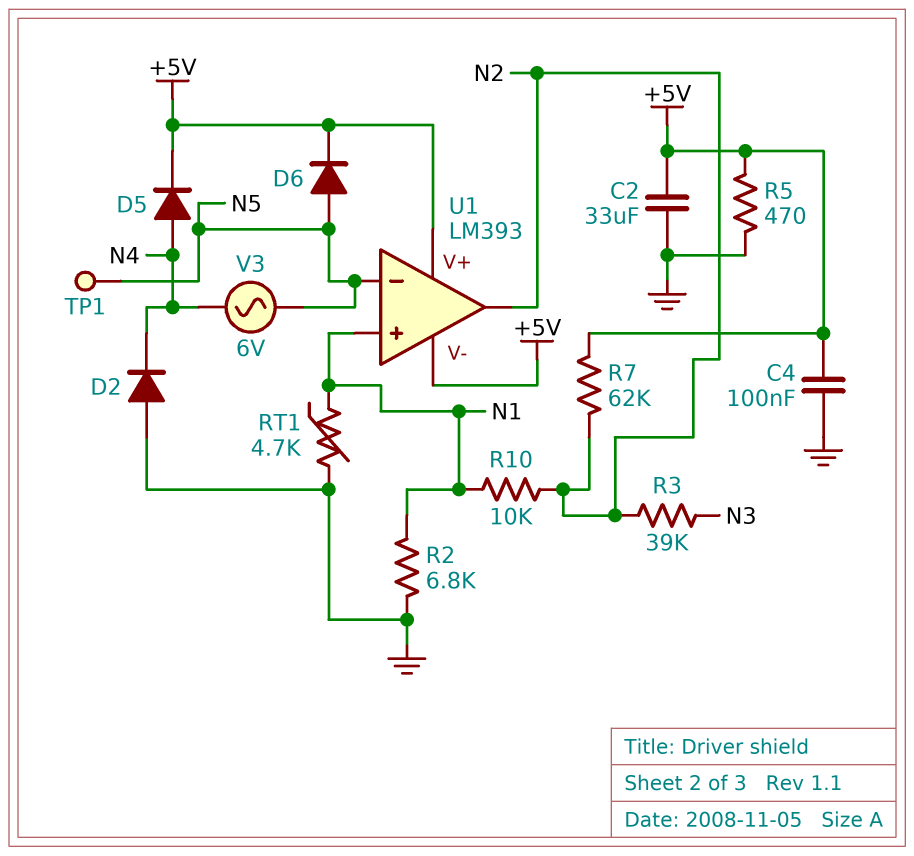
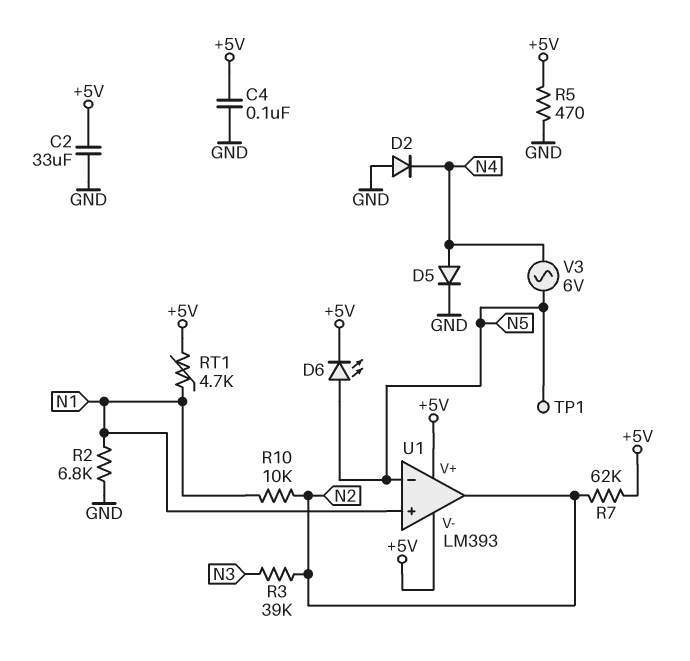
D5: diode (A N4, K +5V) -> diode (A N4, K GND)
D6: diode (A N5, K +5V) -> LED (A N5, K +5V)
RT1: 4.7k (GND, N1) -> 4.7k (+5V, N1)

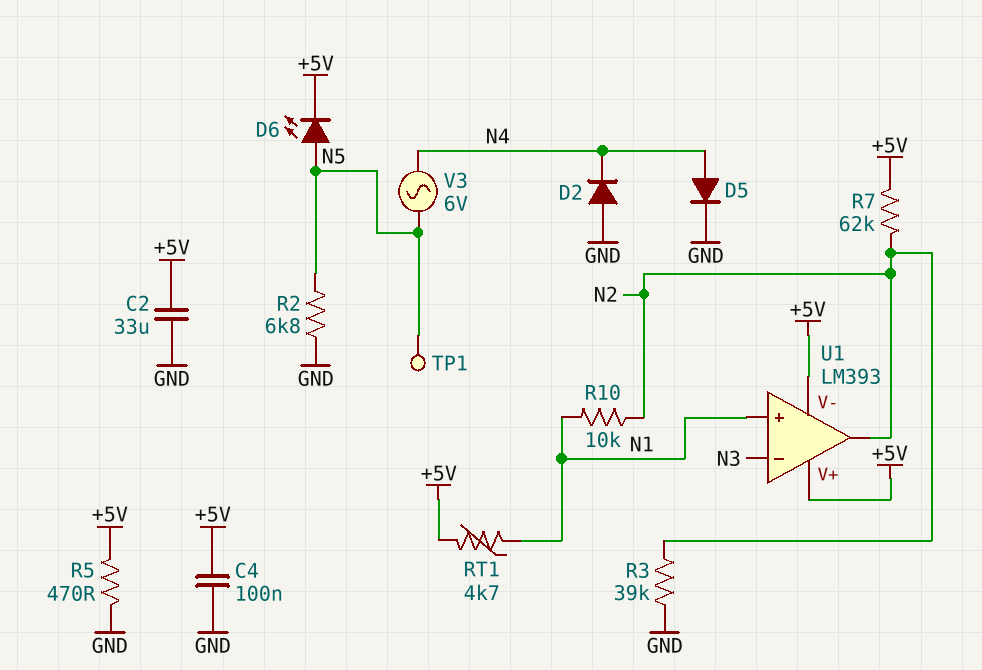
R2: 6.8k (GND, N1) -> 6.8k (GND, N5)
R3: 39k (N2, N3) -> 39k (GND, N2)
U1 pin in-: N5 -> N3

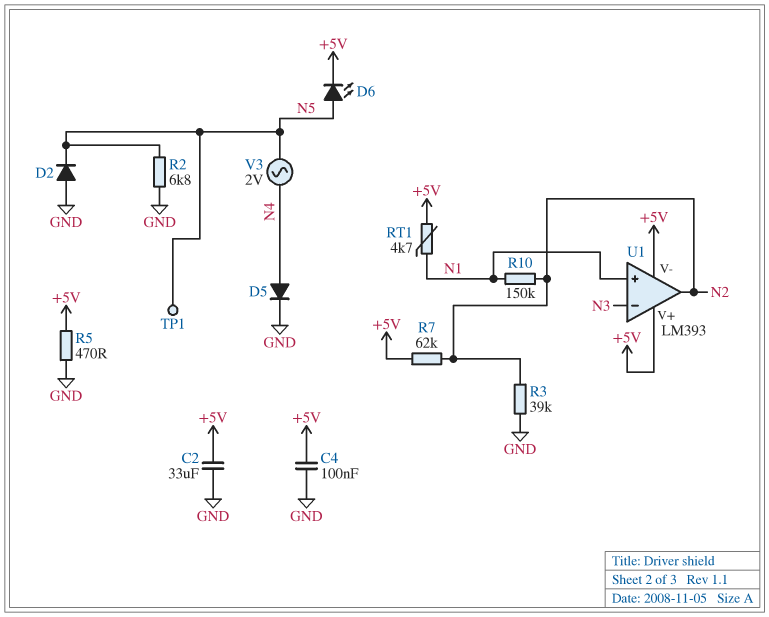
D2: diode (A GND, K N4) -> diode (A GND, K N5)
R10: 10k (N1, N2) -> 150k (N1, N2)
V3: AC 6V (N4, N5) -> AC 2V (N4, N5)

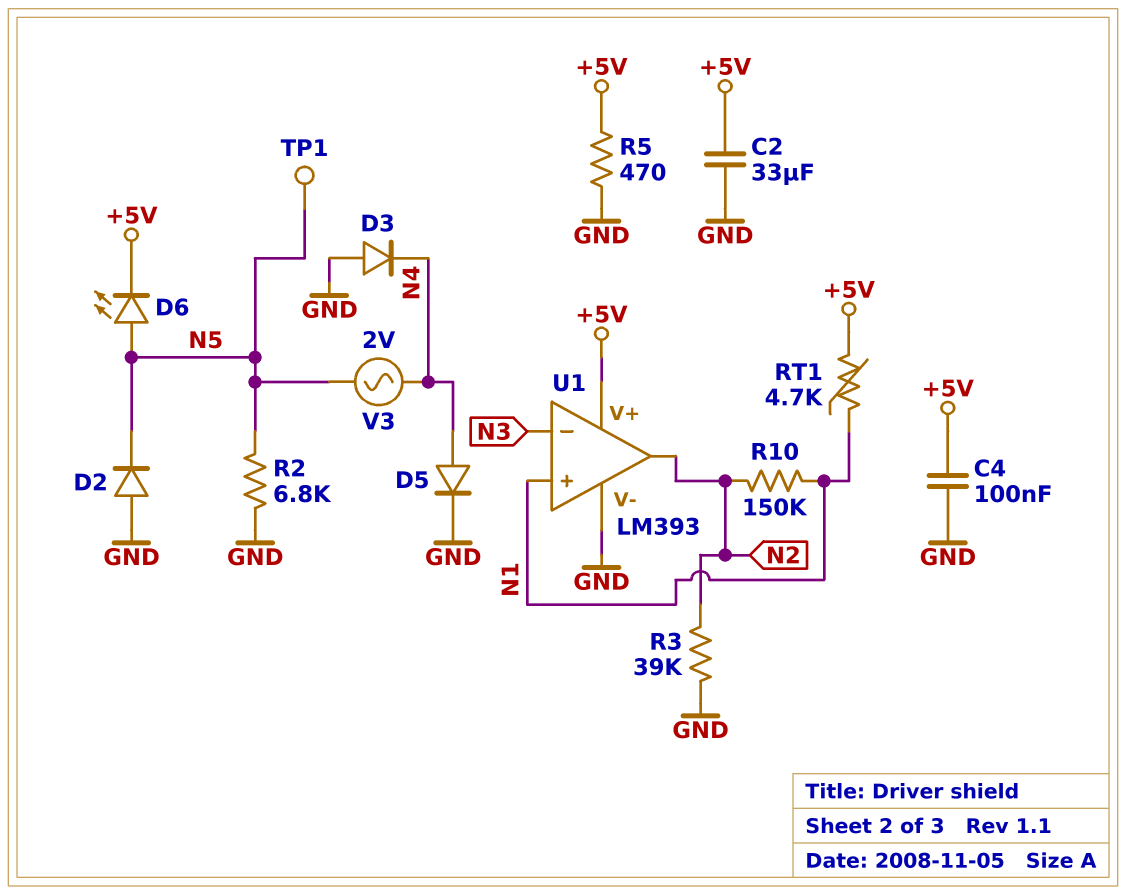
D3: none -> diode (A GND, K N4)
R7: 62k (+5V, N2) -> none
U1 pin V-: +5V -> GND

